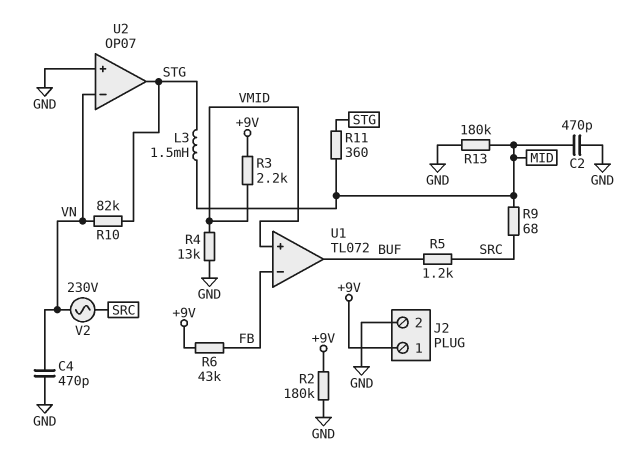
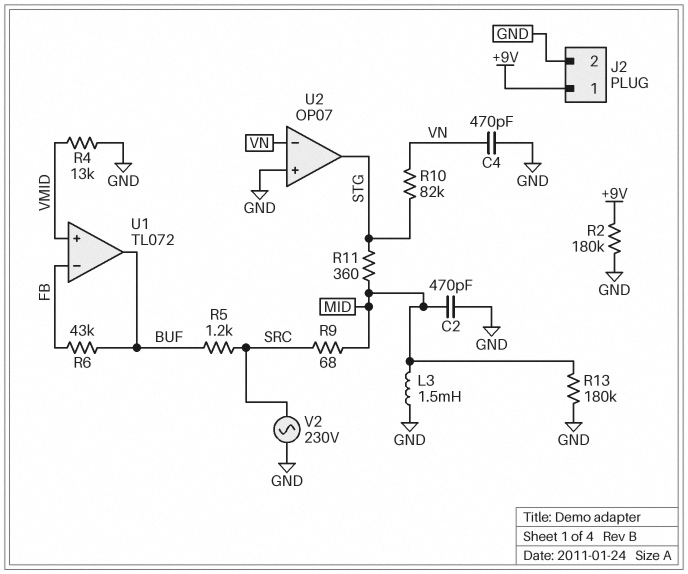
L3: 1.5mH (MID, STG) -> 1.5mH (GND, MID)
R3: 2.2k (+9V, VMID) -> none
R6: 43k (+9V, FB) -> 43k (BUF, FB)
V2: AC 230V (SRC, VN) -> AC 230V (GND, SRC)

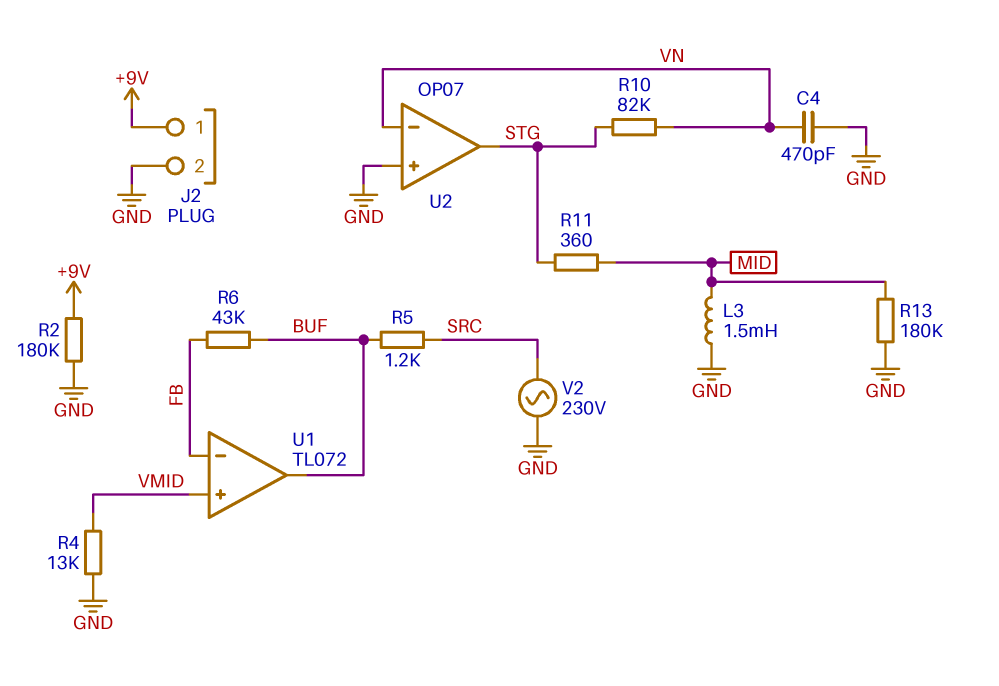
C2: 470pF (GND, MID) -> none
R9: 68 (MID, SRC) -> none

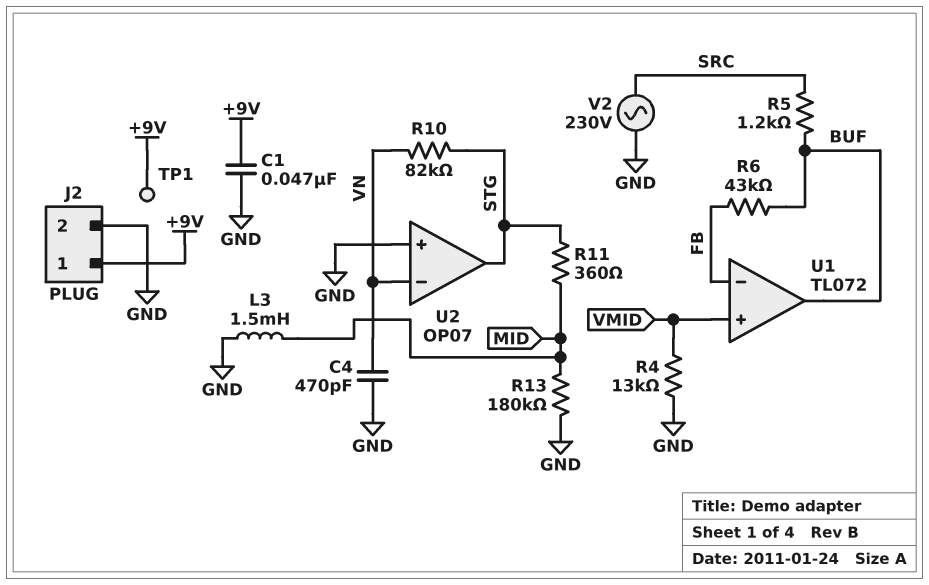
C1: none -> 47nF (+9V, GND)
R2: 180k (+9V, GND) -> none
TP1: none -> test point (+9V)

